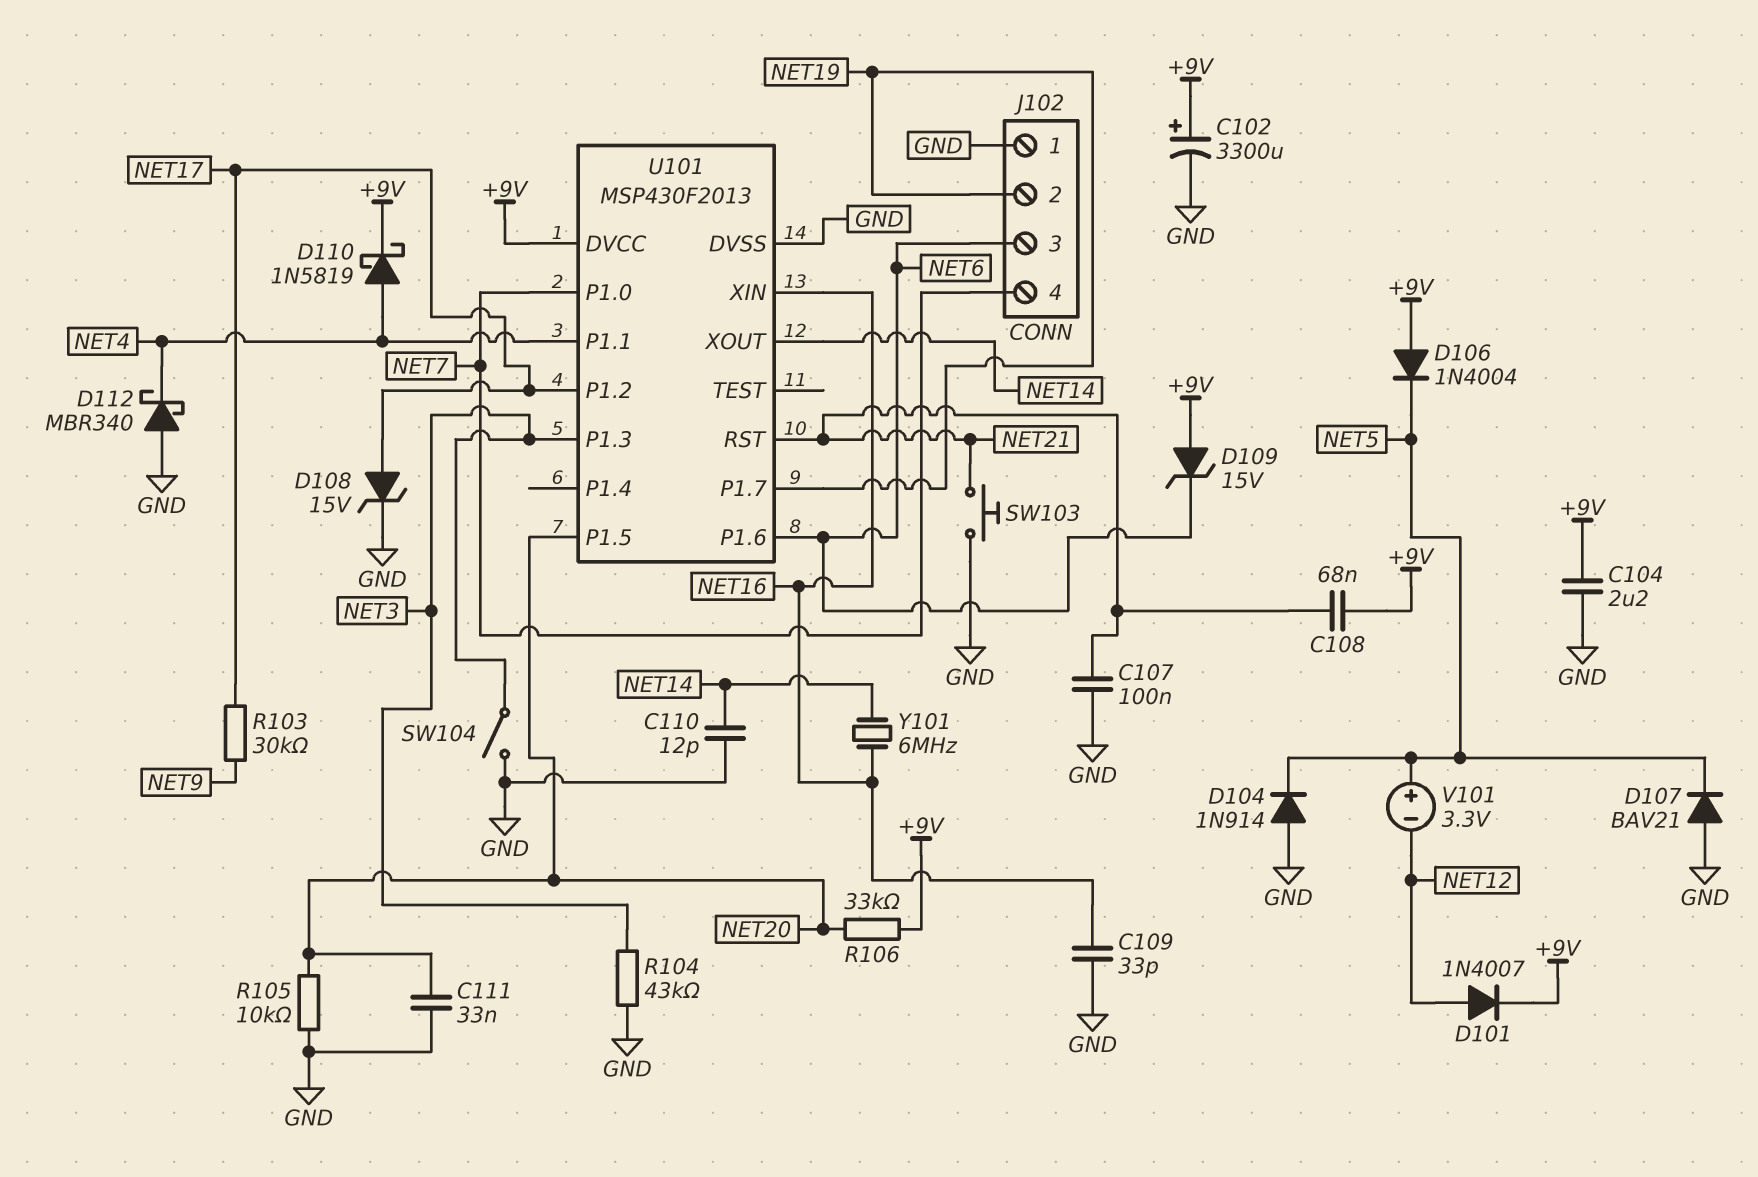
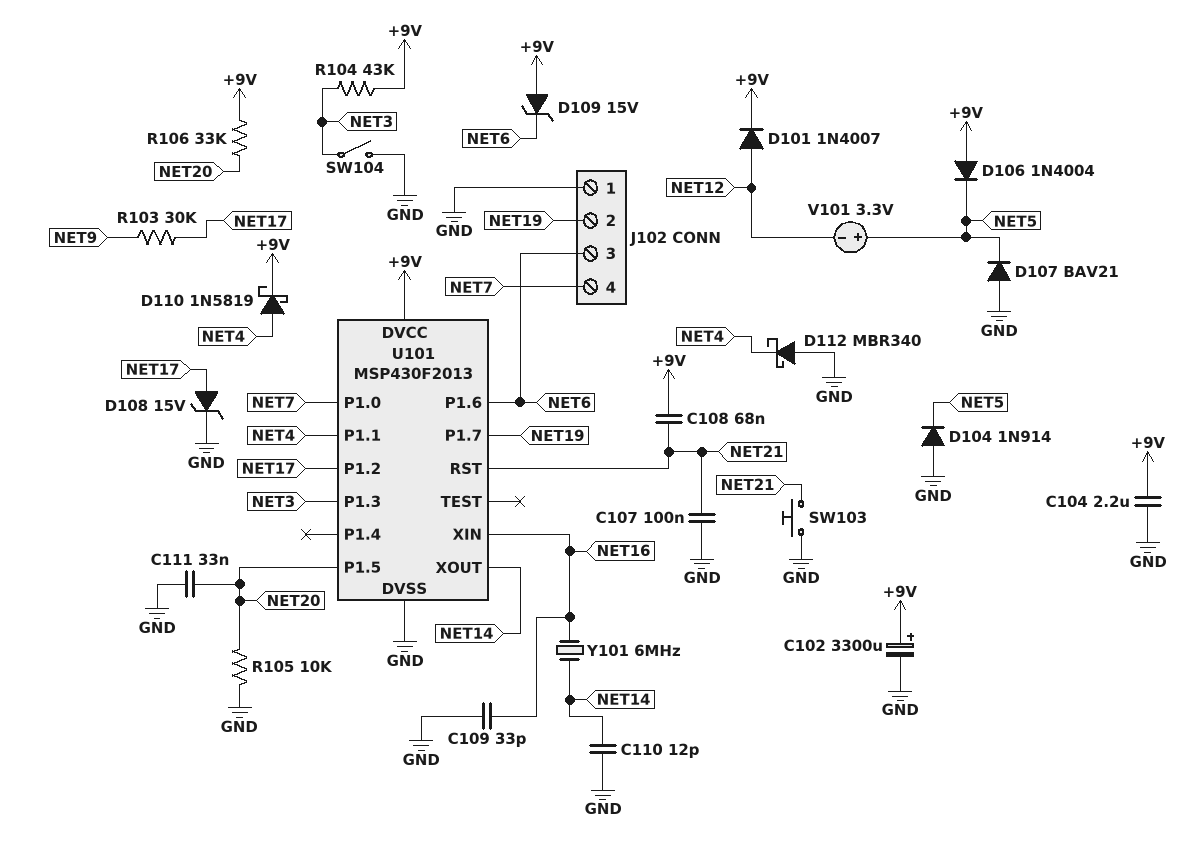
R104: 43k (GND, NET3) -> 43k (+9V, NET3)

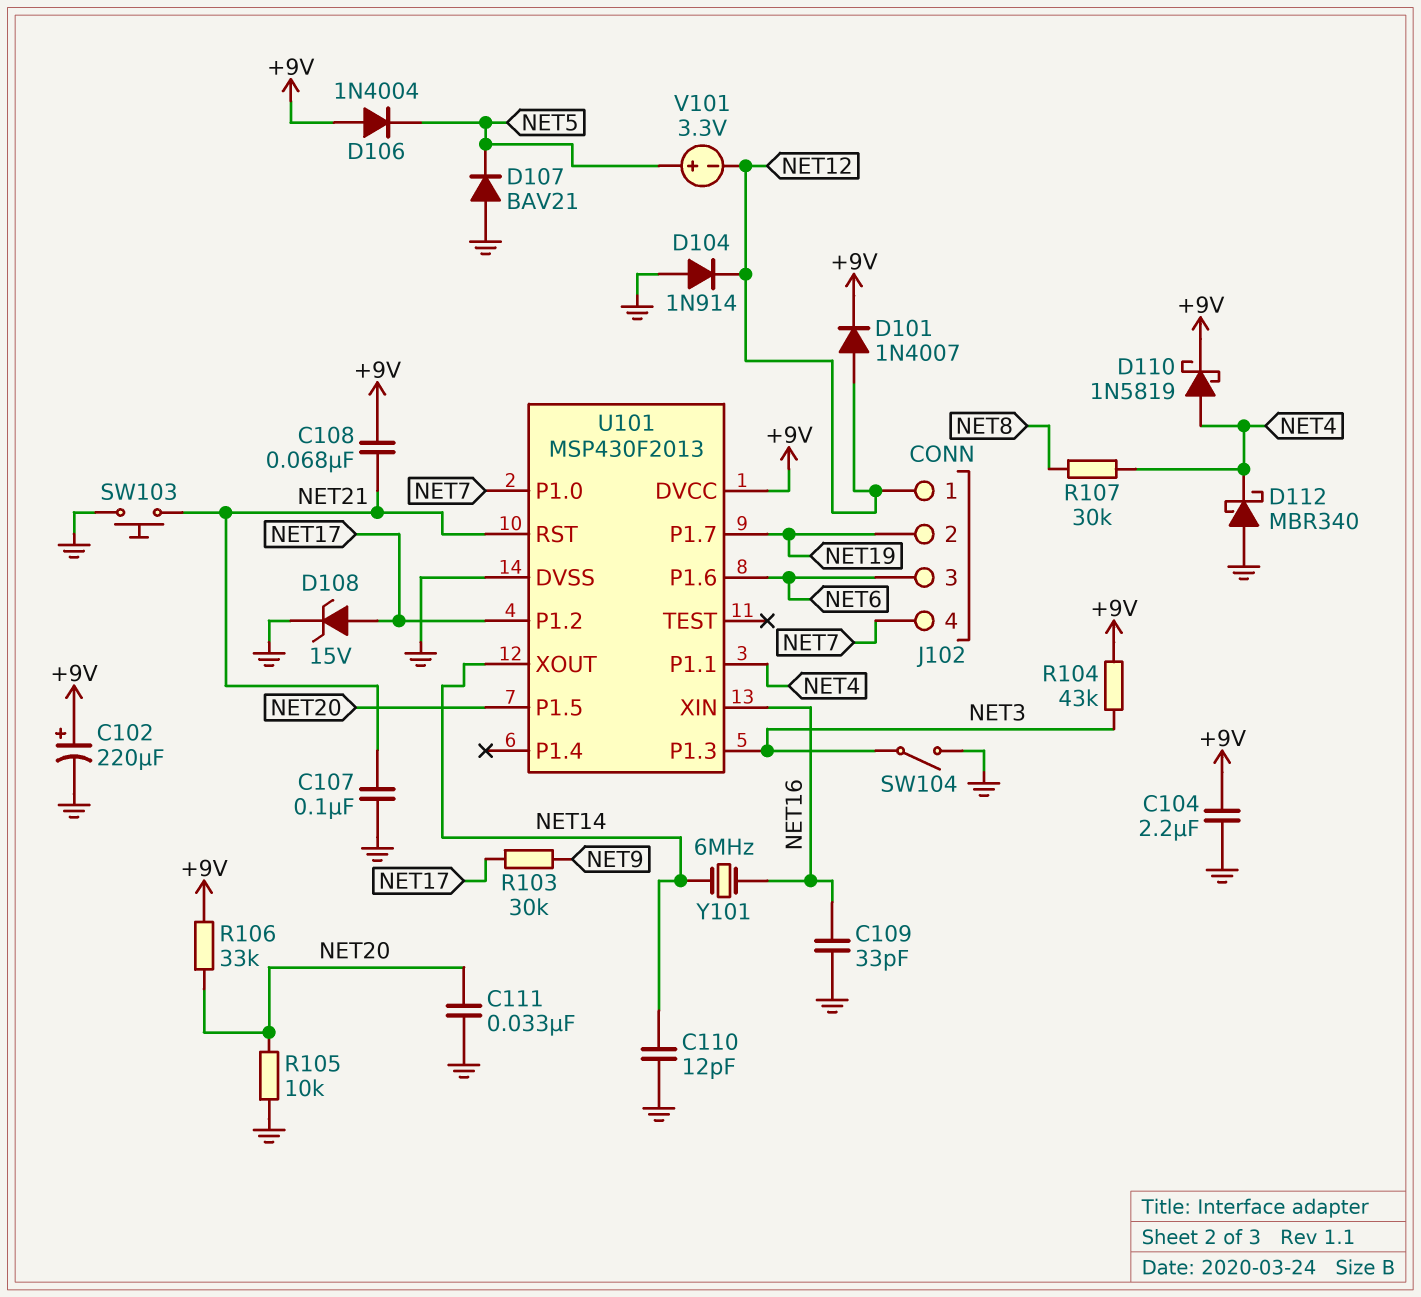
C102: 3300uF (plus +9V, minus GND) -> 220uF (plus +9V, minus GND)
D104: diode 1N914 (A GND, K NET5) -> diode 1N914 (A GND, K NET12)
D109: zener 15V (A +9V, K NET6) -> none
J102 pin 1: GND -> NET12
R107: none -> 30k (NET4, NET8)

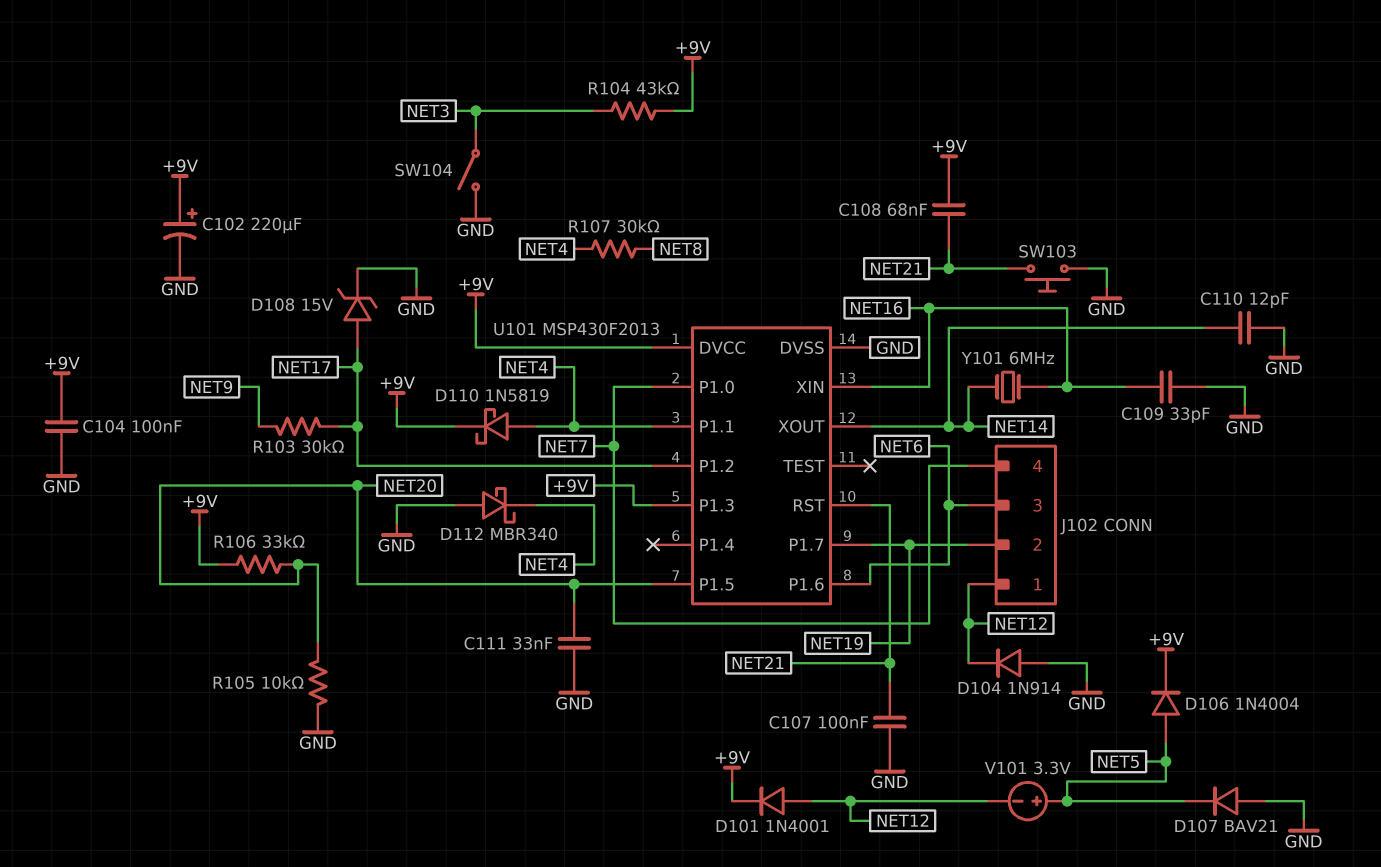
C104: 2.2uF (+9V, GND) -> 100nF (+9V, GND)
D101: diode 1N4007 (A NET12, K +9V) -> diode 1N4001 (A NET12, K +9V)
D106: diode 1N4004 (A +9V, K NET5) -> diode 1N4004 (A NET5, K +9V)
U101 pin P1.3: NET3 -> +9V

